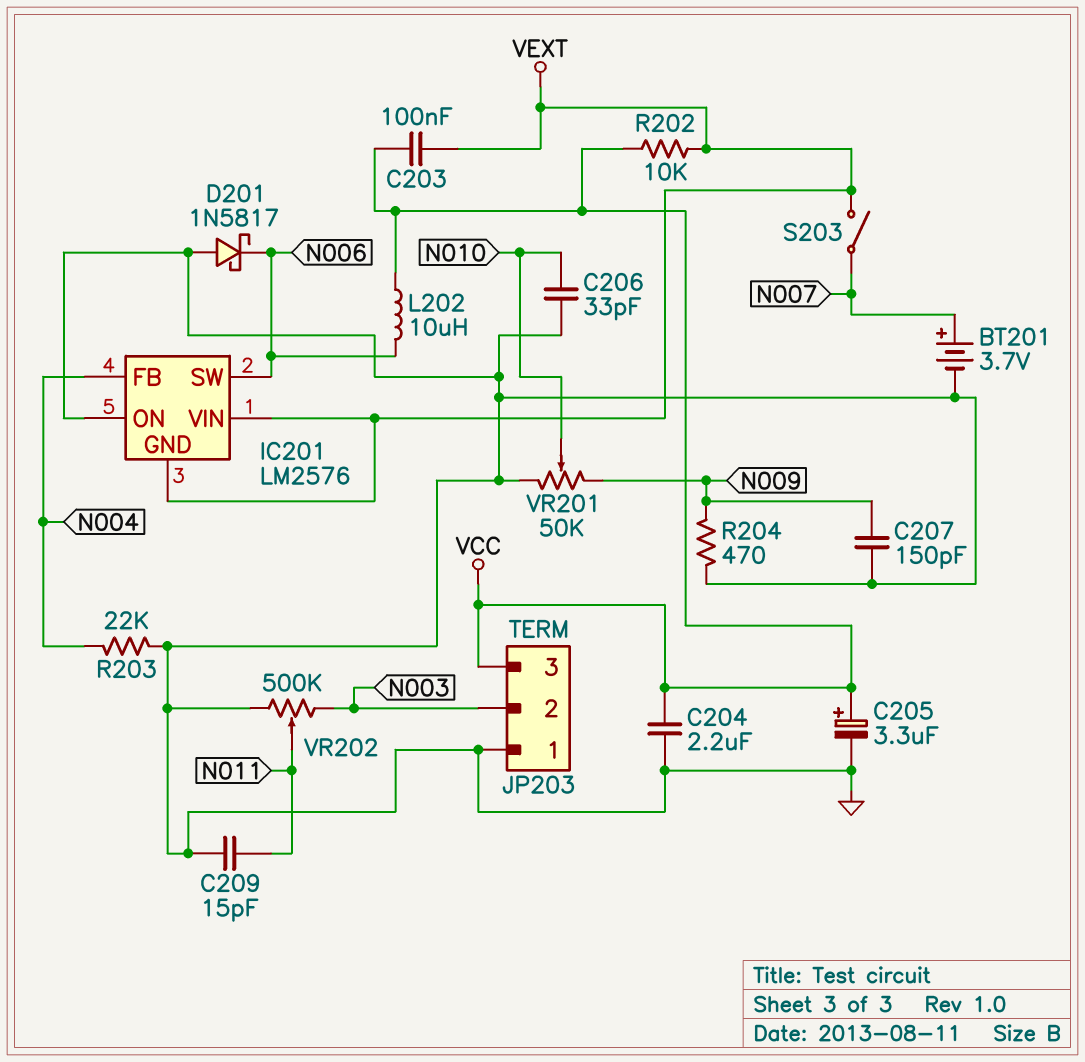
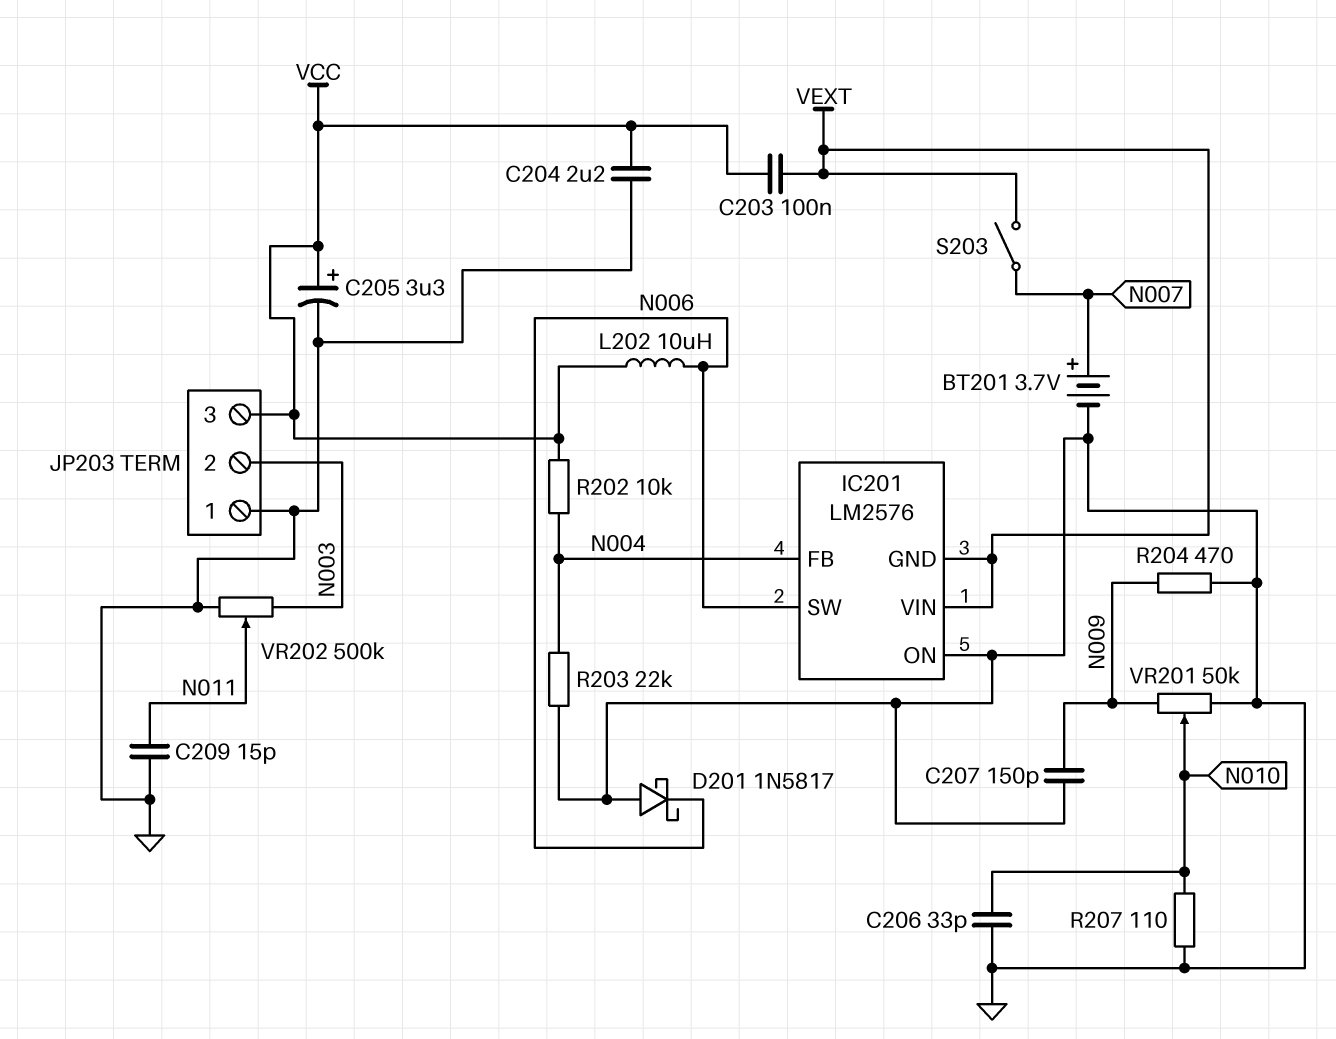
R202: 10k (VCC, VEXT) -> 10k (N004, VCC)
R207: none -> 110 (GND, N010)

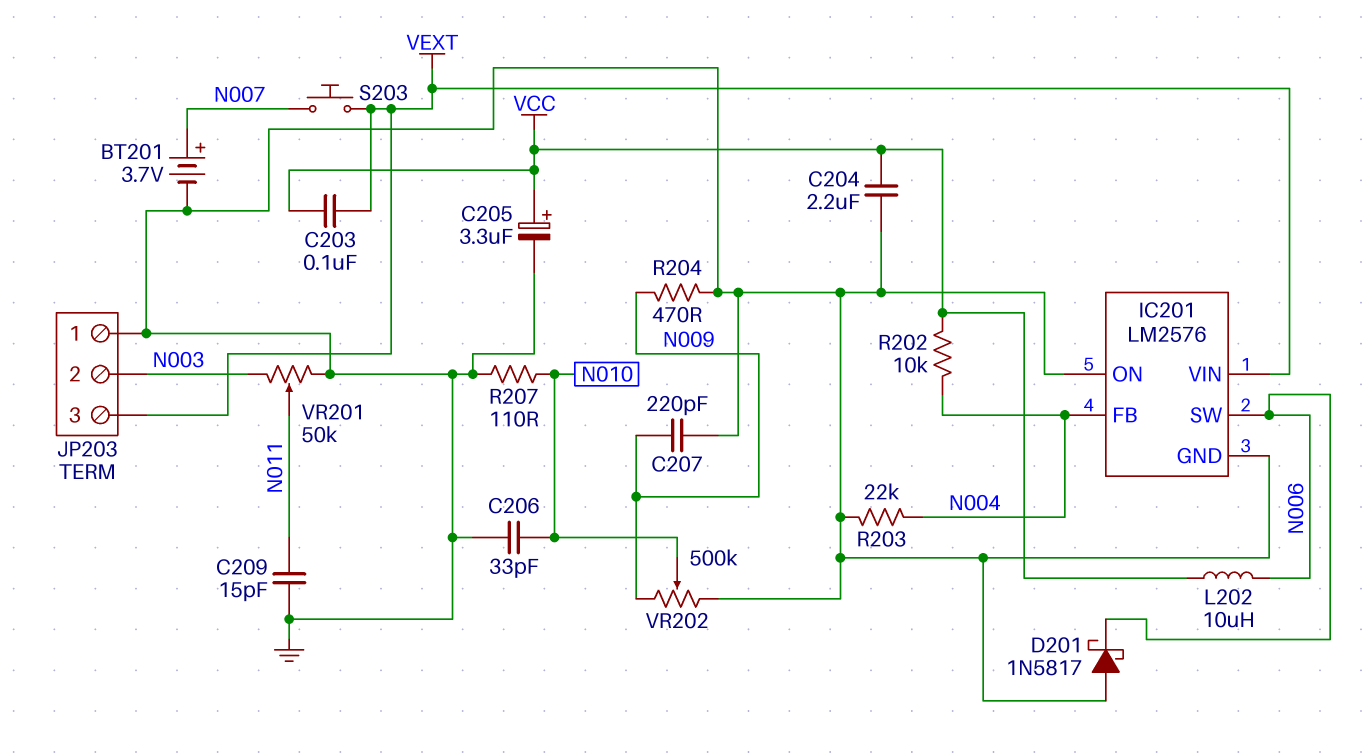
C207: 150pF (GND, N009) -> 220pF (GND, N009)
IC201 pin GND: VEXT -> GND
JP203 pin 3: VCC -> VEXT
S203: switch (N007, VEXT) -> button (N007, VEXT)
VR201: 50k (GND, N009, wiper N010) -> 50k (GND, N003, wiper N011)
VR202: 500k (GND, N003, wiper N011) -> 500k (GND, N009, wiper N010)

